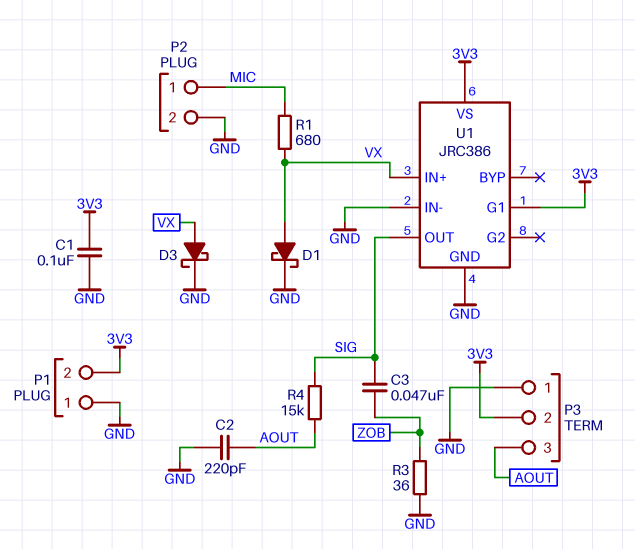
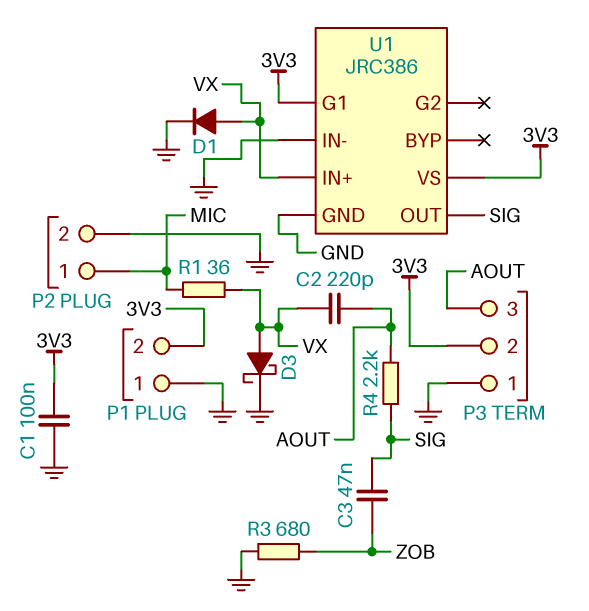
C2: 220pF (AOUT, GND) -> 220pF (AOUT, VX)
D1: schottky (A VX, K GND) -> diode (A VX, K GND)
R1: 680 (MIC, VX) -> 36 (MIC, VX)
R3: 36 (GND, ZOB) -> 680 (GND, ZOB)
R4: 15k (AOUT, SIG) -> 2.2k (AOUT, SIG)

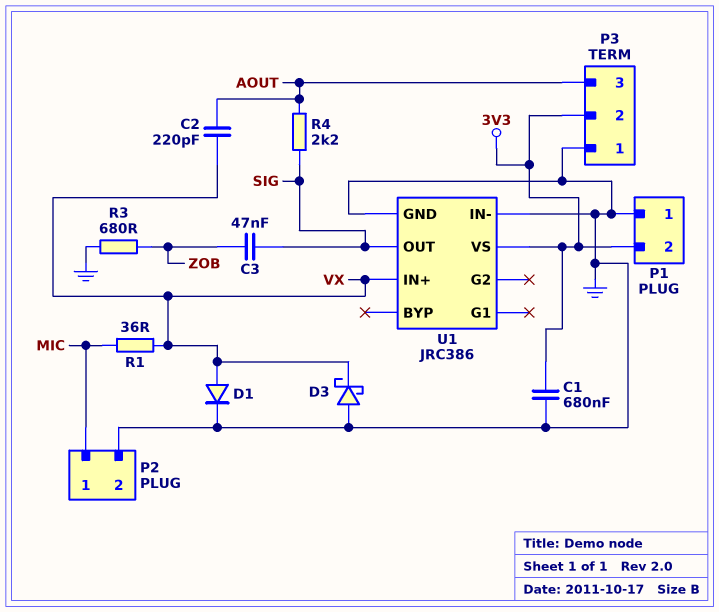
C1: 100nF (3V3, GND) -> 680nF (3V3, GND)
D3: schottky (A VX, K GND) -> schottky (A GND, K VX)
U1 pin G1: 3V3 -> none

